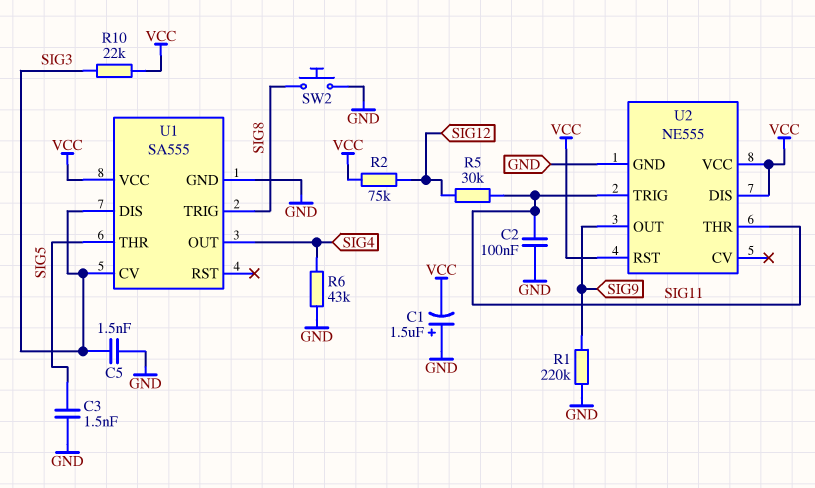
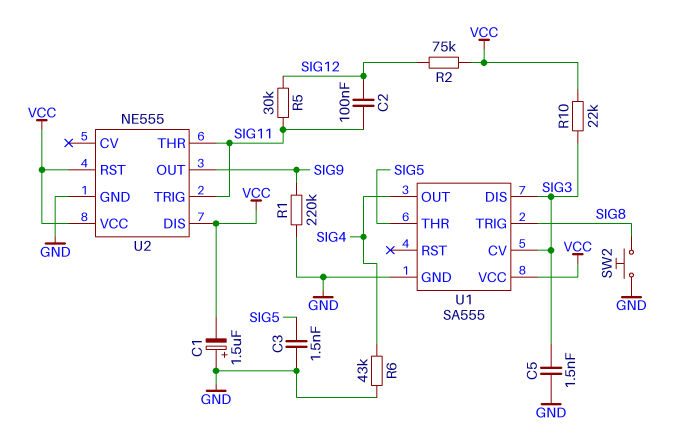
C2: 100nF (GND, SIG11) -> 100nF (SIG11, SIG12)

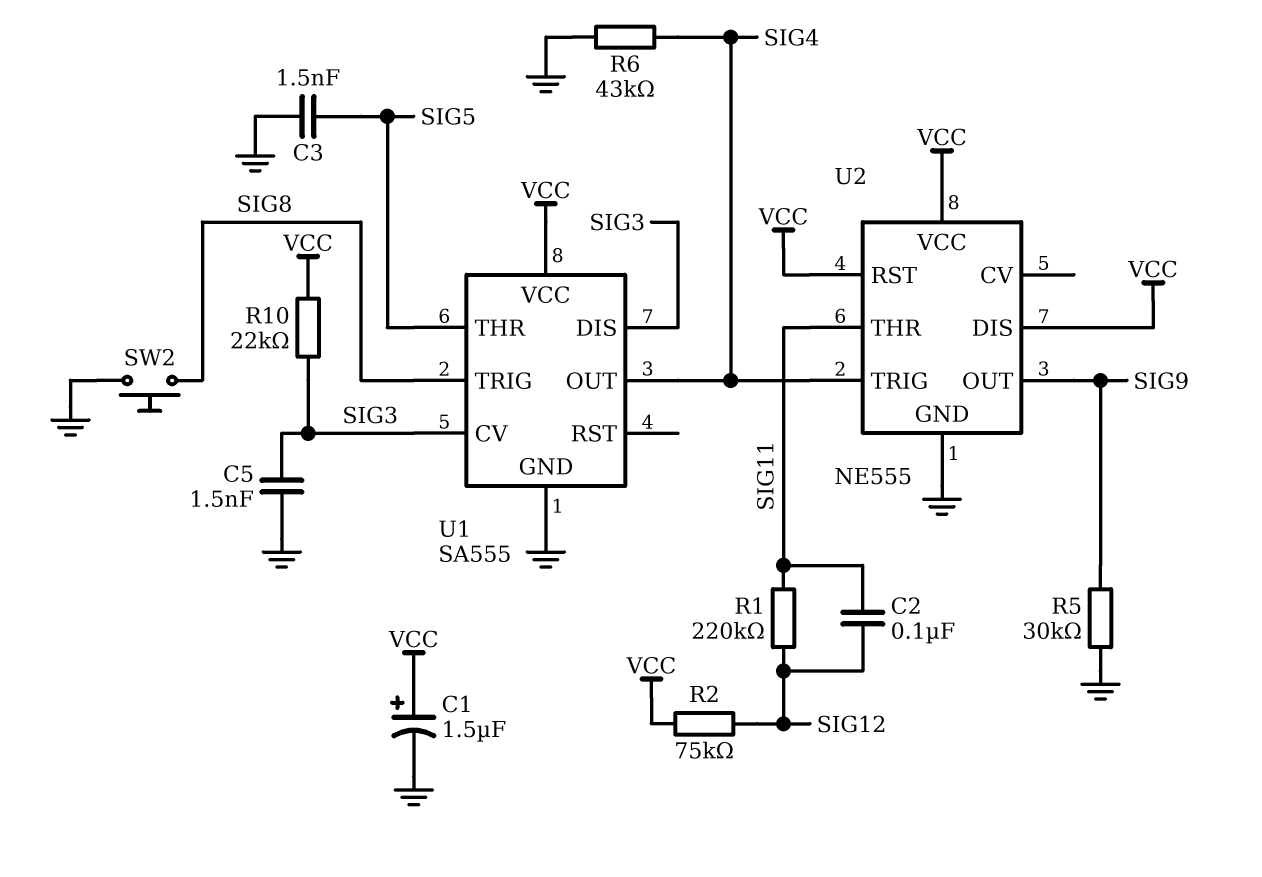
C1: 1.5uF (plus GND, minus VCC) -> 1.5uF (plus VCC, minus GND)
R1: 220k (GND, SIG9) -> 220k (SIG11, SIG12)
R5: 30k (SIG11, SIG12) -> 30k (GND, SIG9)
U2 pin TRIG: SIG11 -> SIG4

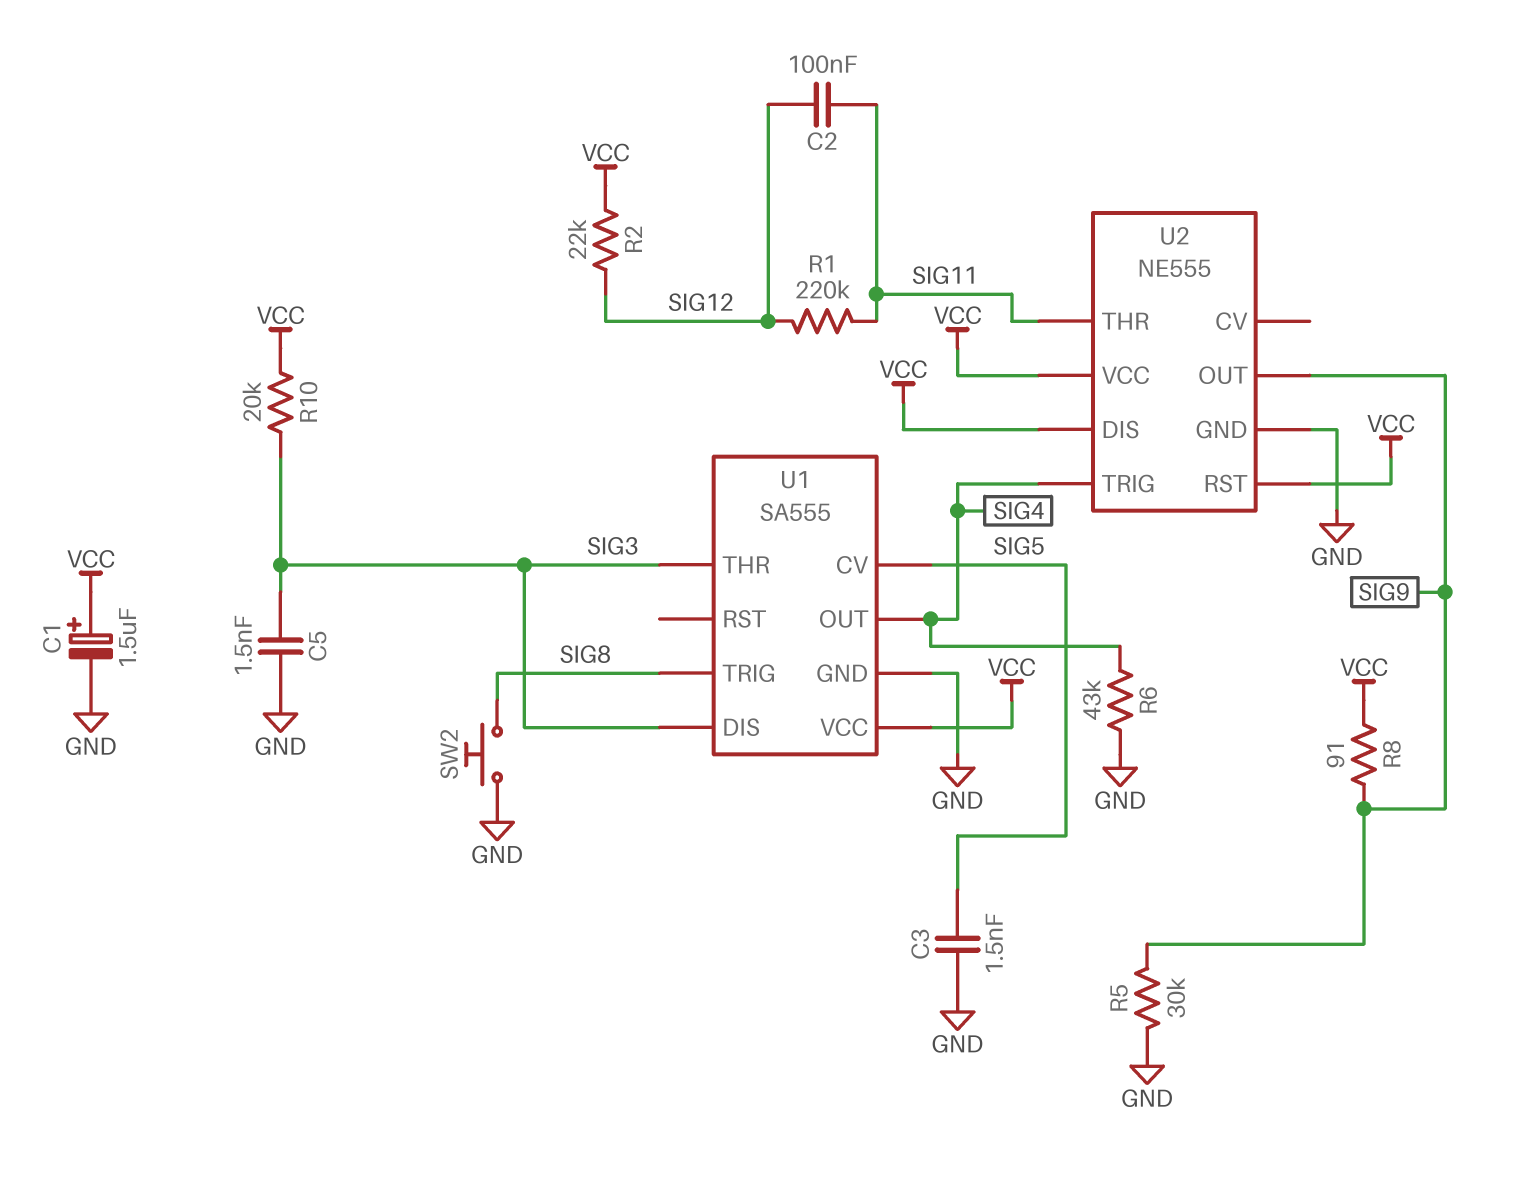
R2: 75k (SIG12, VCC) -> 22k (SIG12, VCC)
R8: none -> 91 (SIG9, VCC)
R10: 22k (SIG3, VCC) -> 20k (SIG3, VCC)
U1 pin CV: SIG3 -> SIG5
U1 pin THR: SIG5 -> SIG3

